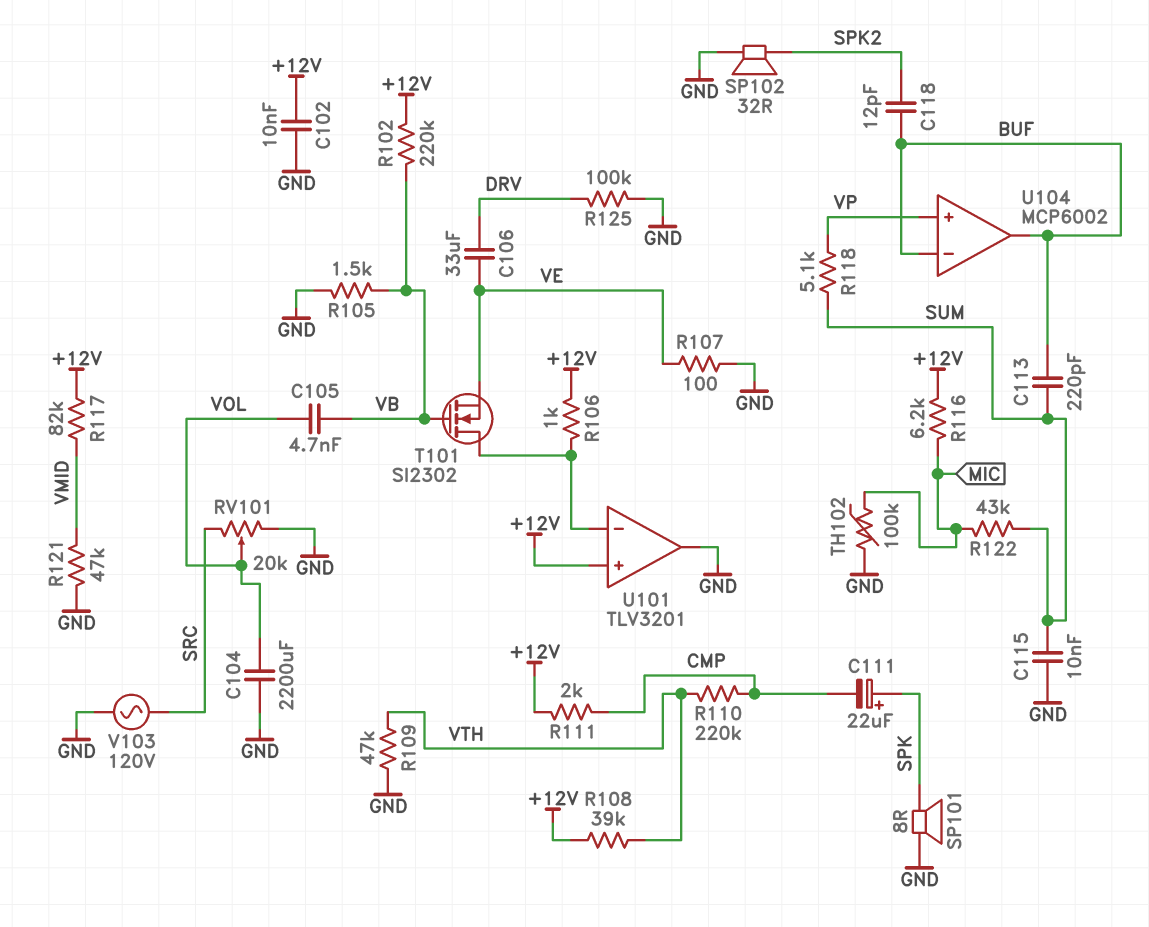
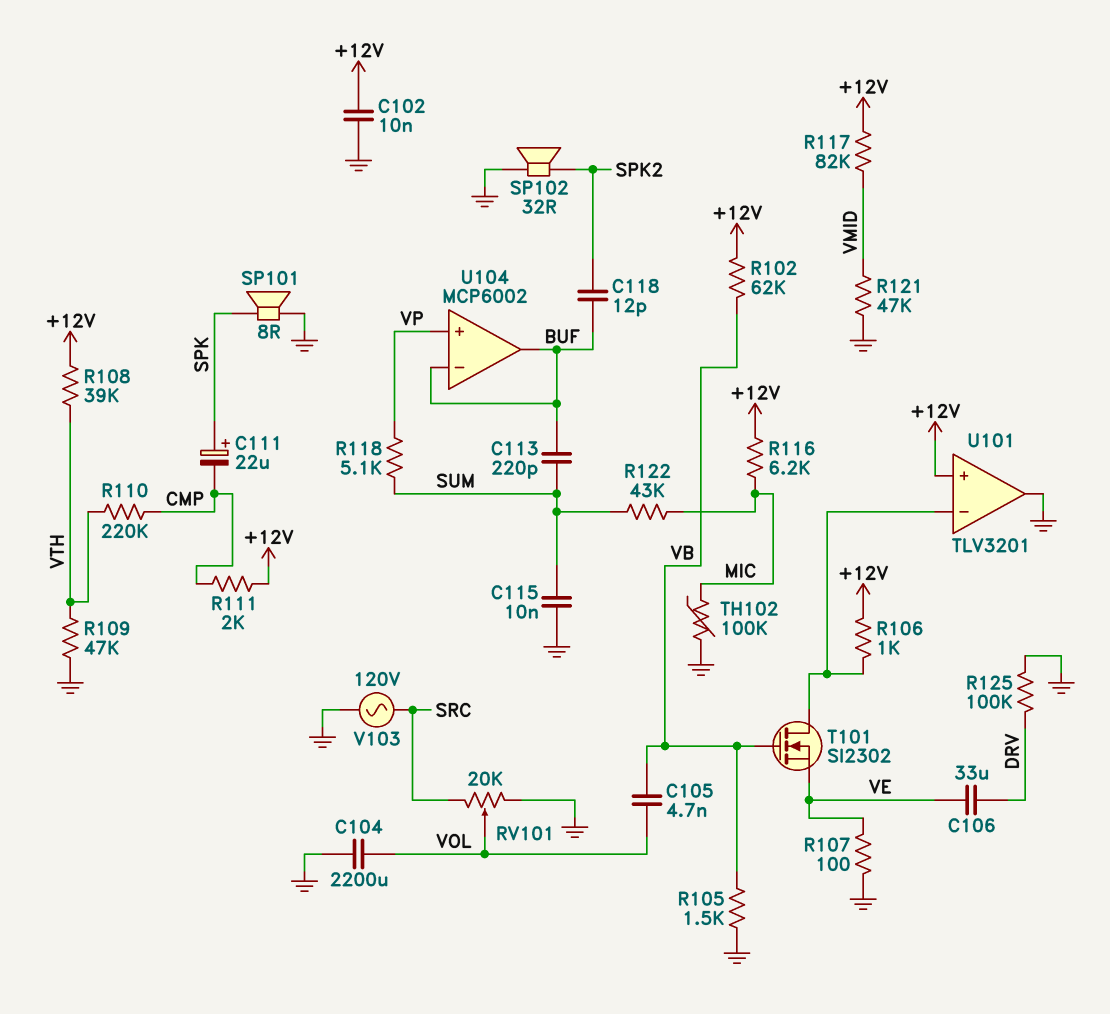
R102: 220k (+12V, VB) -> 62k (+12V, VB)

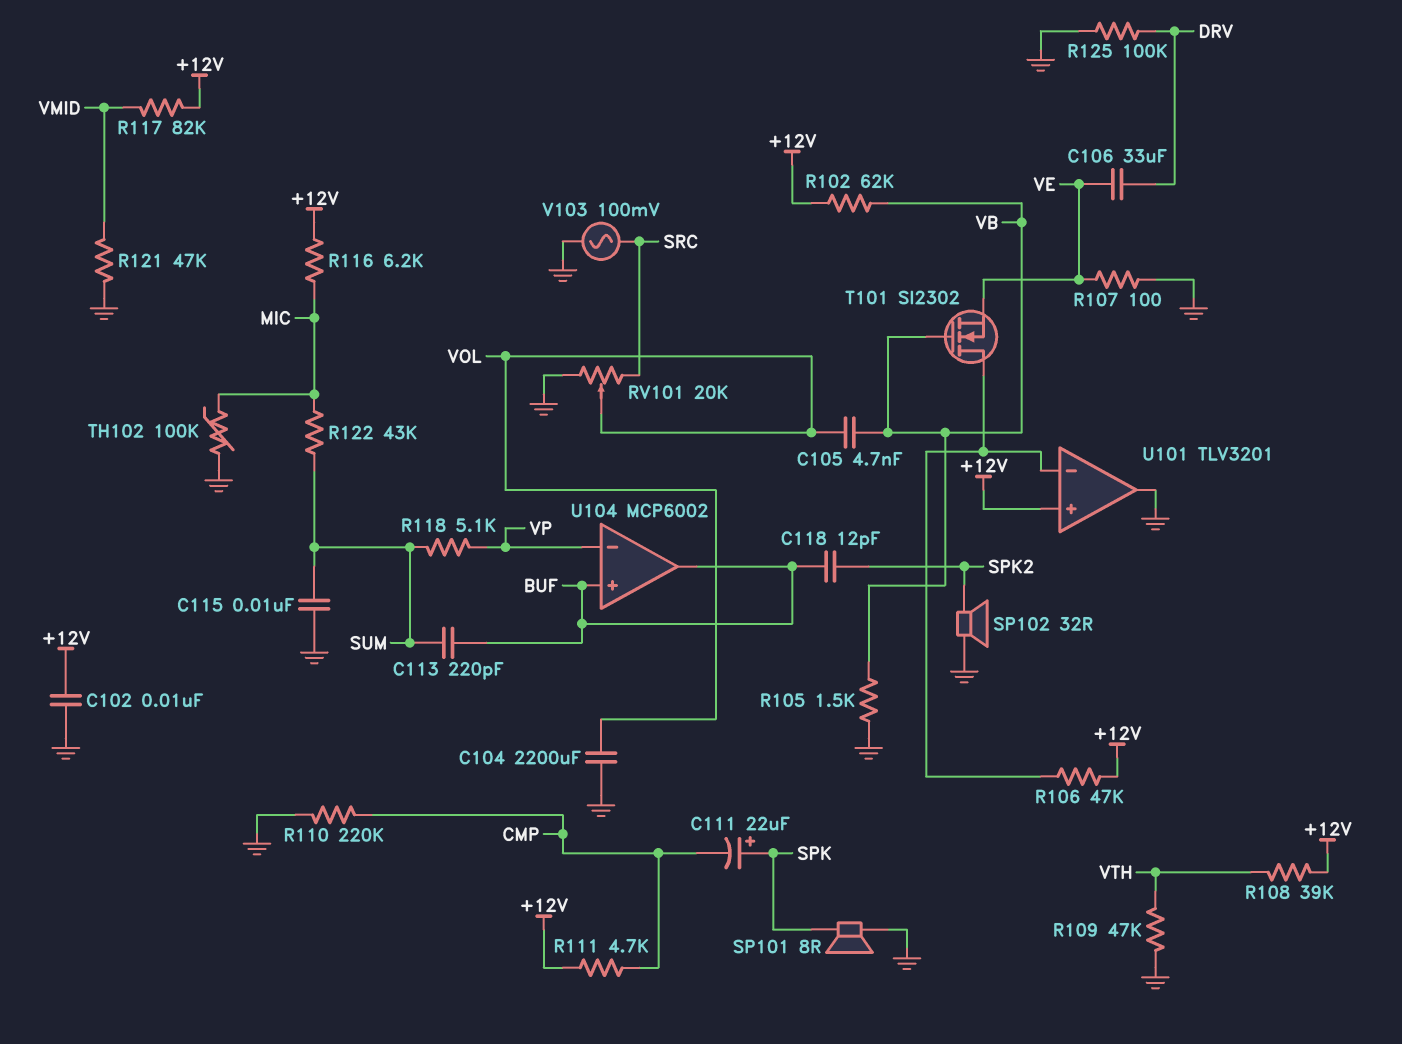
R106: 1k (+12V, U101/in-) -> 47k (+12V, U101/in-)
R110: 220k (CMP, VTH) -> 220k (CMP, GND)
R111: 2k (+12V, CMP) -> 4.7k (+12V, CMP)
U104 pin in+: VP -> BUF
U104 pin in-: BUF -> VP
V103: AC 120V (GND, SRC) -> AC 100mV (GND, SRC)

